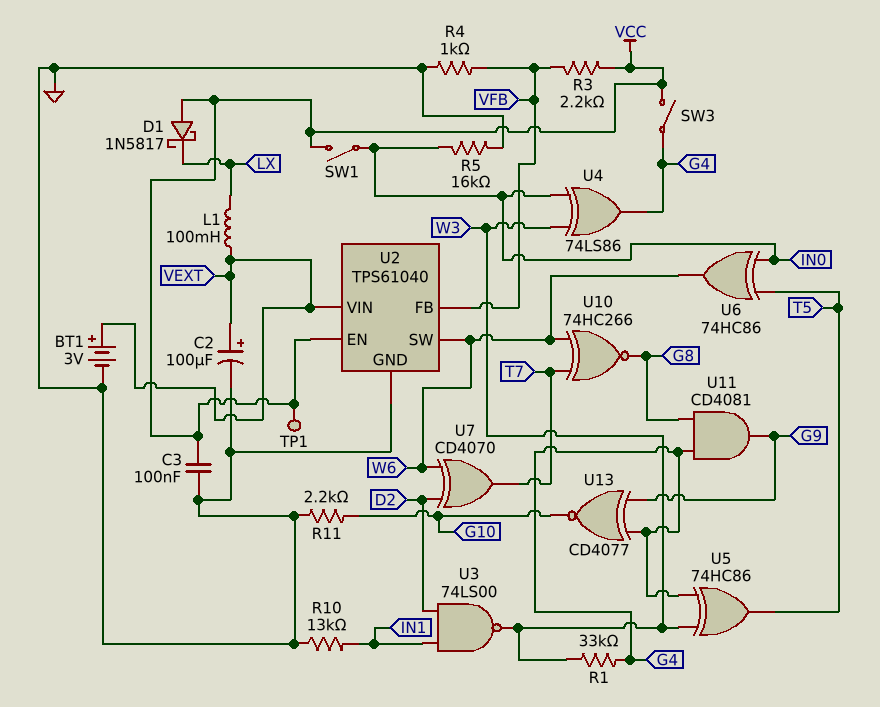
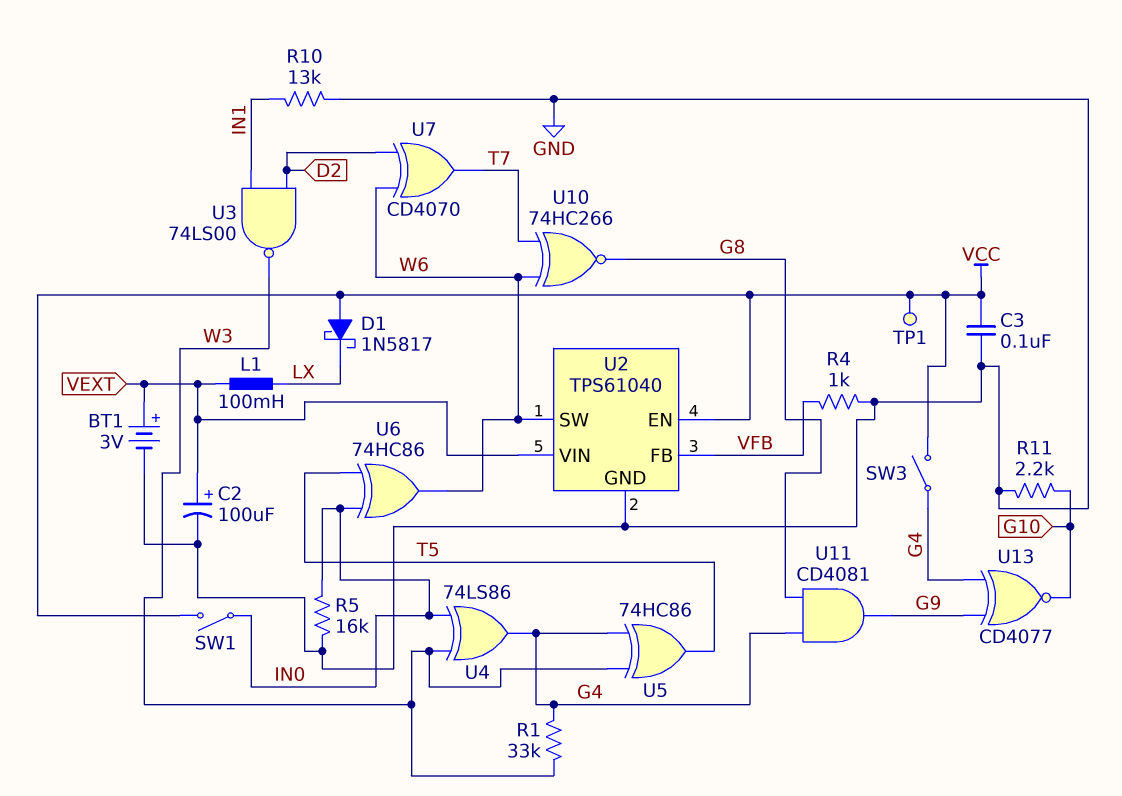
R3: 2.2k (VCC, VFB) -> none

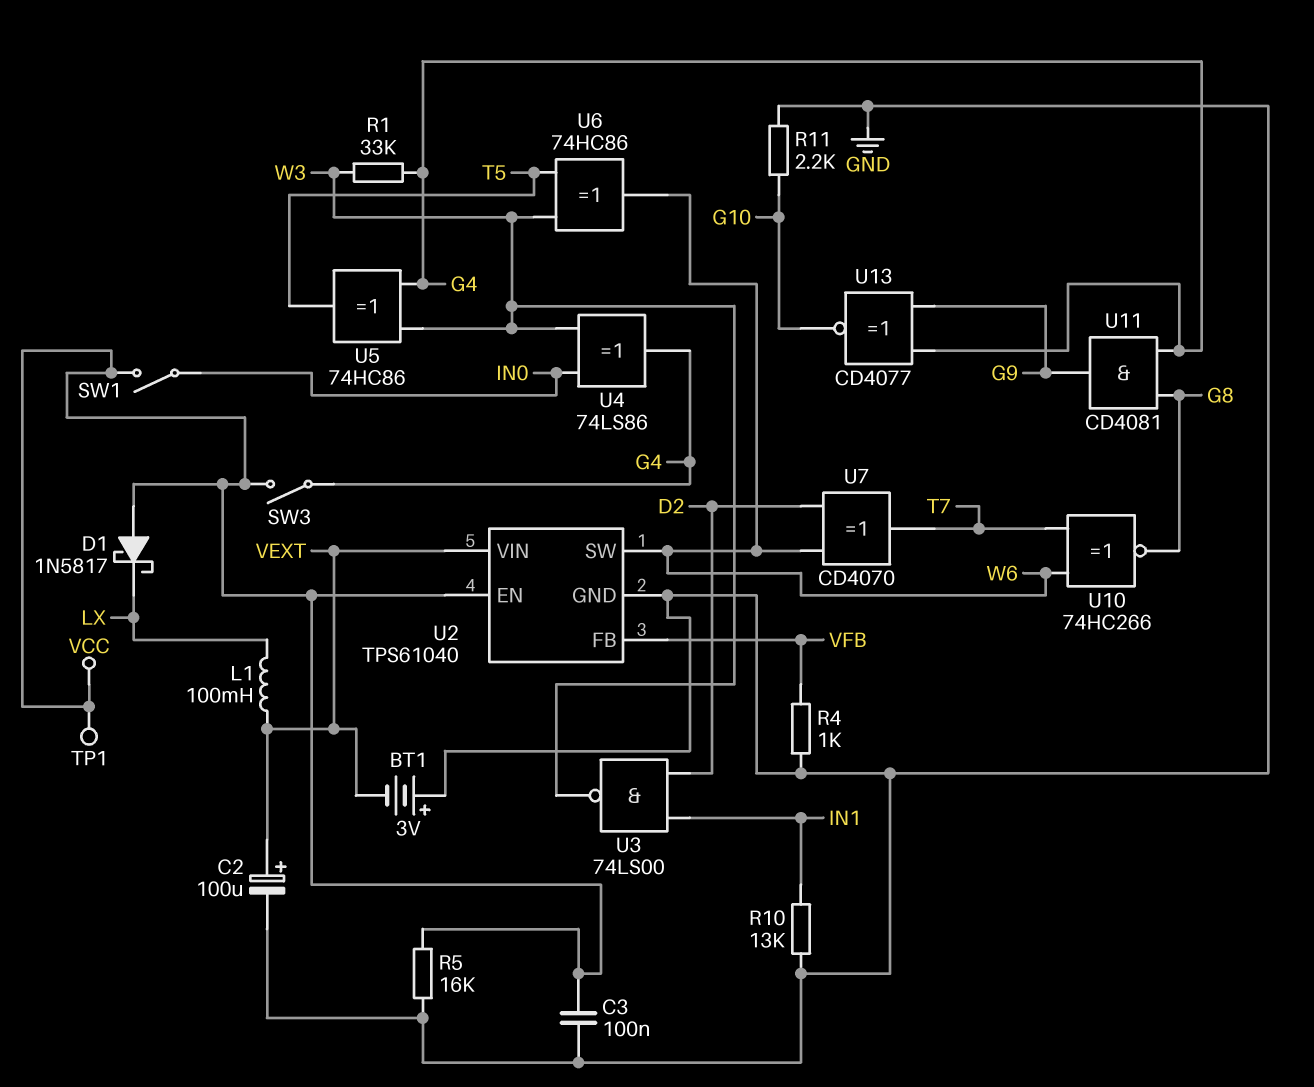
BT1: 3V (plus VEXT, minus GND) -> 3V (plus GND, minus VEXT)
R5: 16k (GND, IN0) -> 16k (GND, VCC)
U6: XOR 74HC86 (in IN0, in T5, out W6) -> XOR 74HC86 (in T5, in W3, out W6)

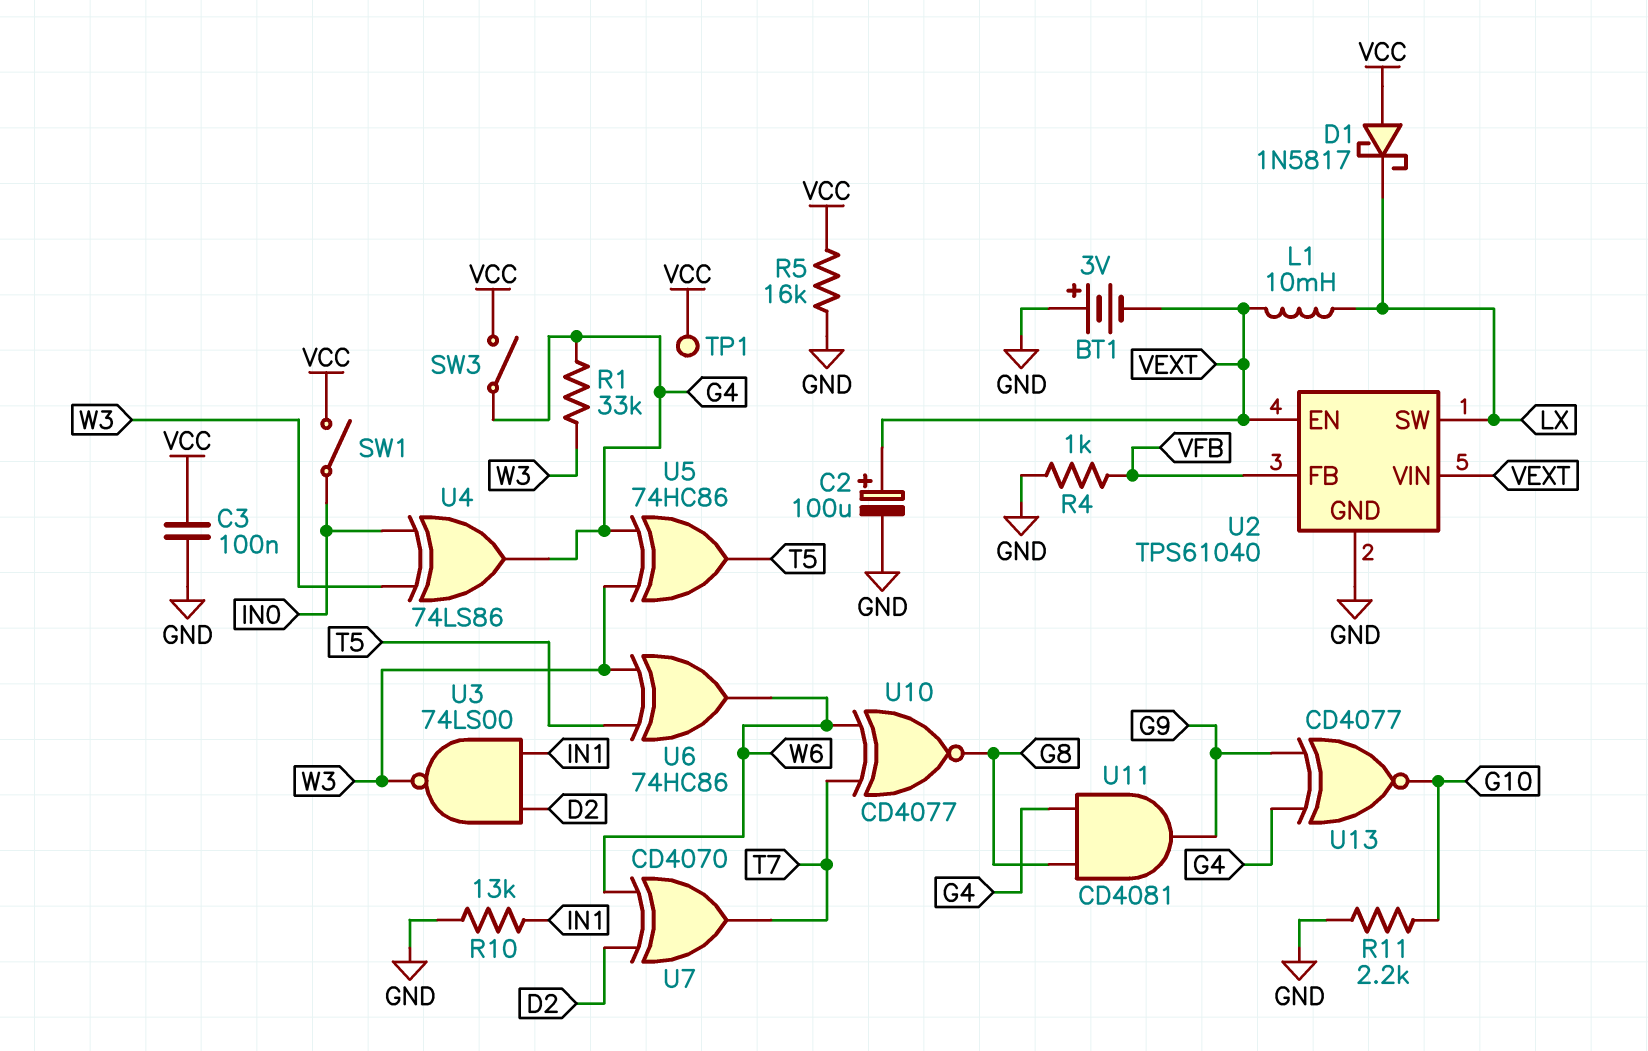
L1: 100mH (LX, VEXT) -> 10mH (LX, VEXT)
U2 pin EN: VCC -> VEXT
U2 pin SW: W6 -> LX
U10: XNOR 74HC266 (in T7, in W6, out G8) -> XNOR CD4077 (in T7, in W6, out G8)

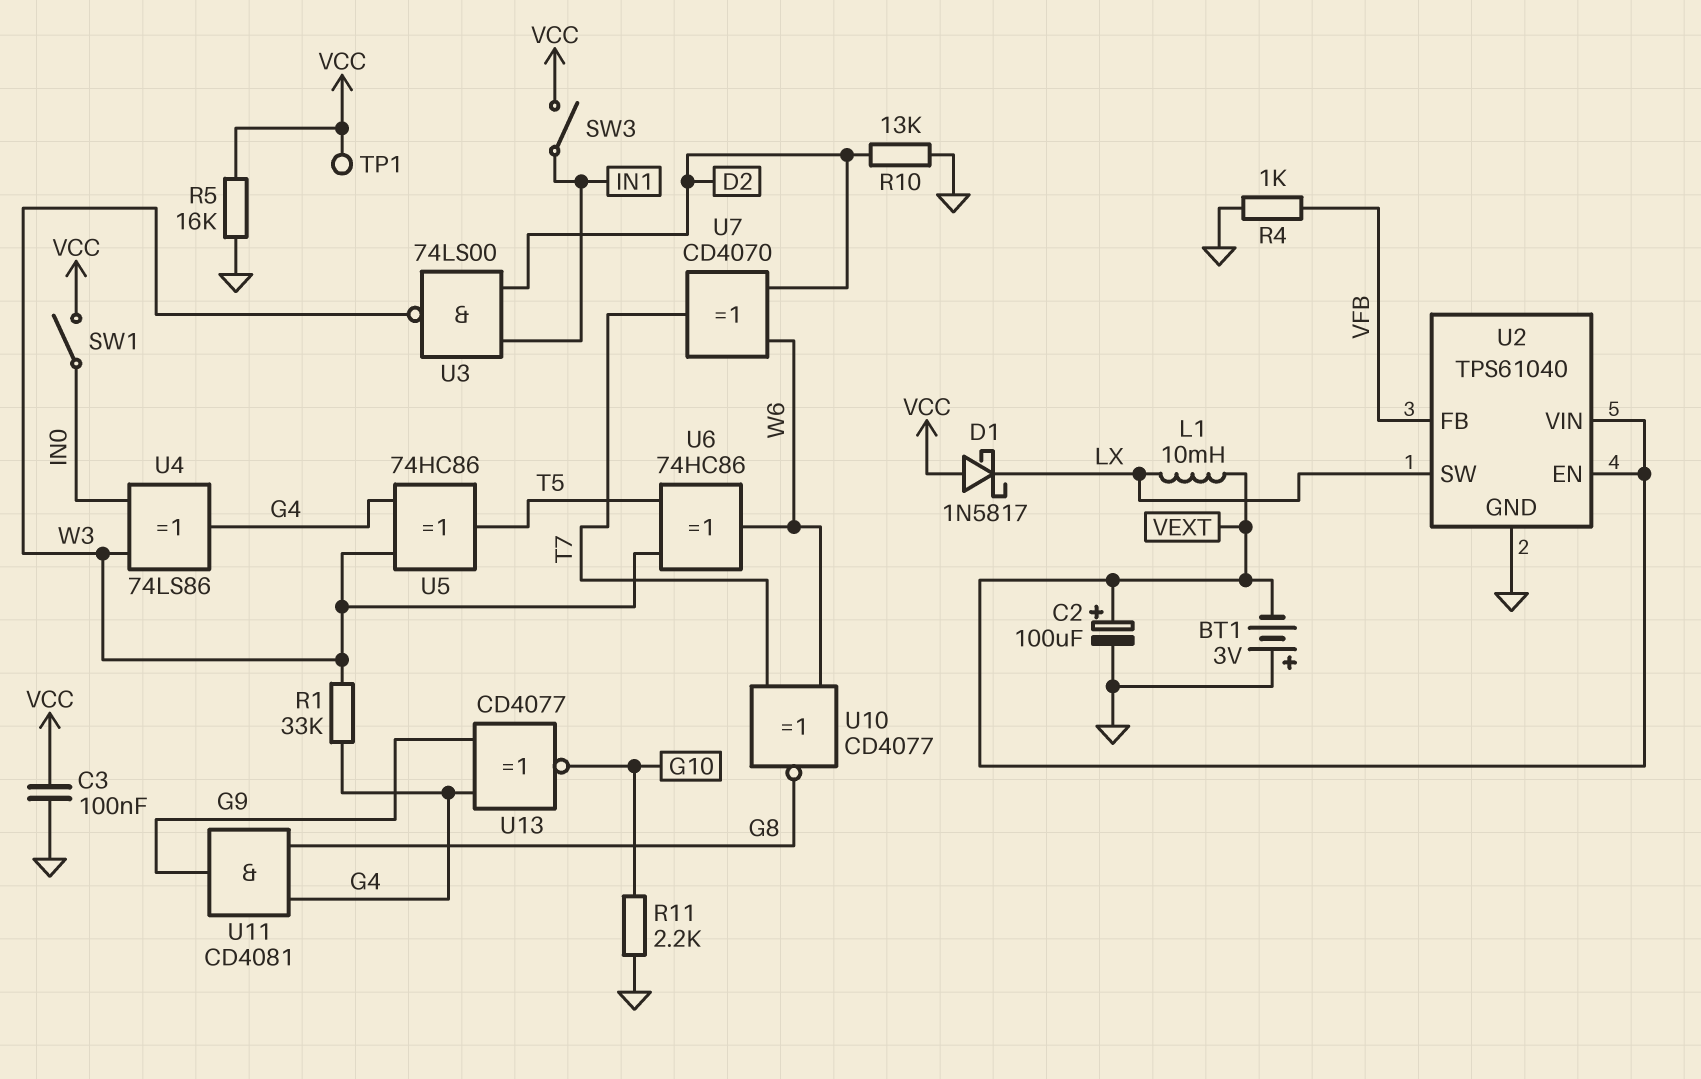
R10: 13k (GND, IN1) -> 13k (D2, GND)
SW3: switch (G4, VCC) -> switch (IN1, VCC)

